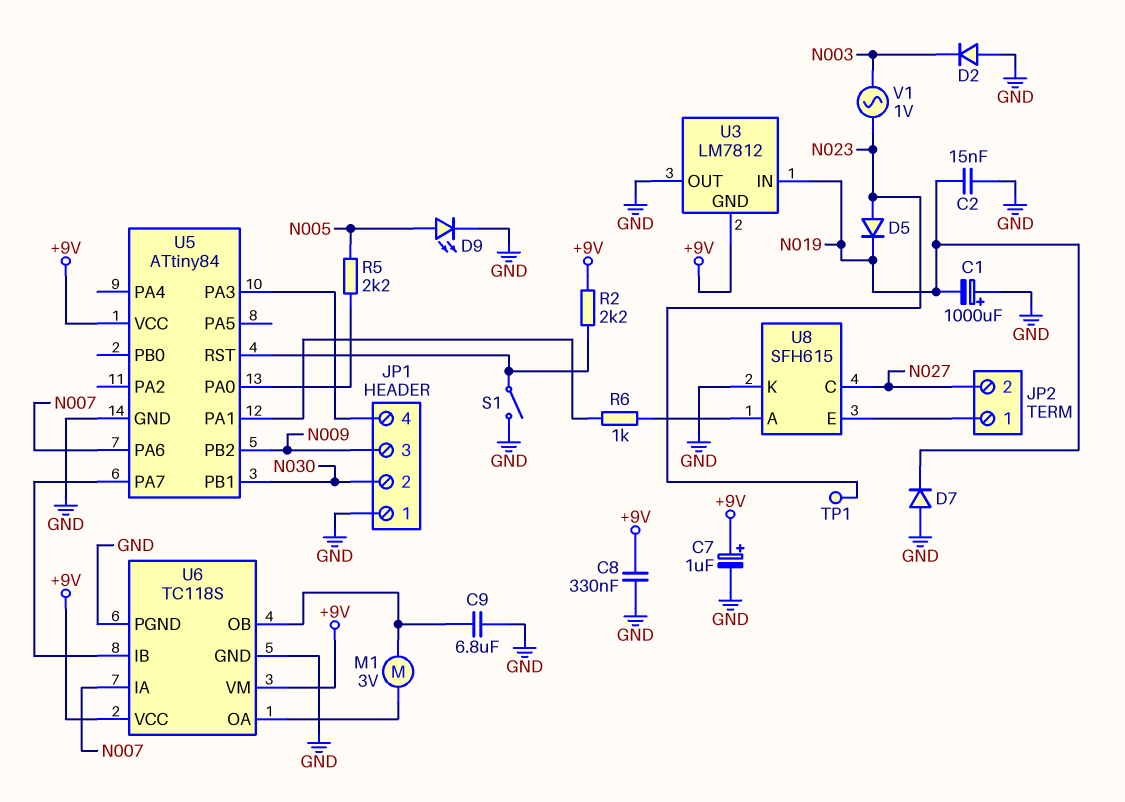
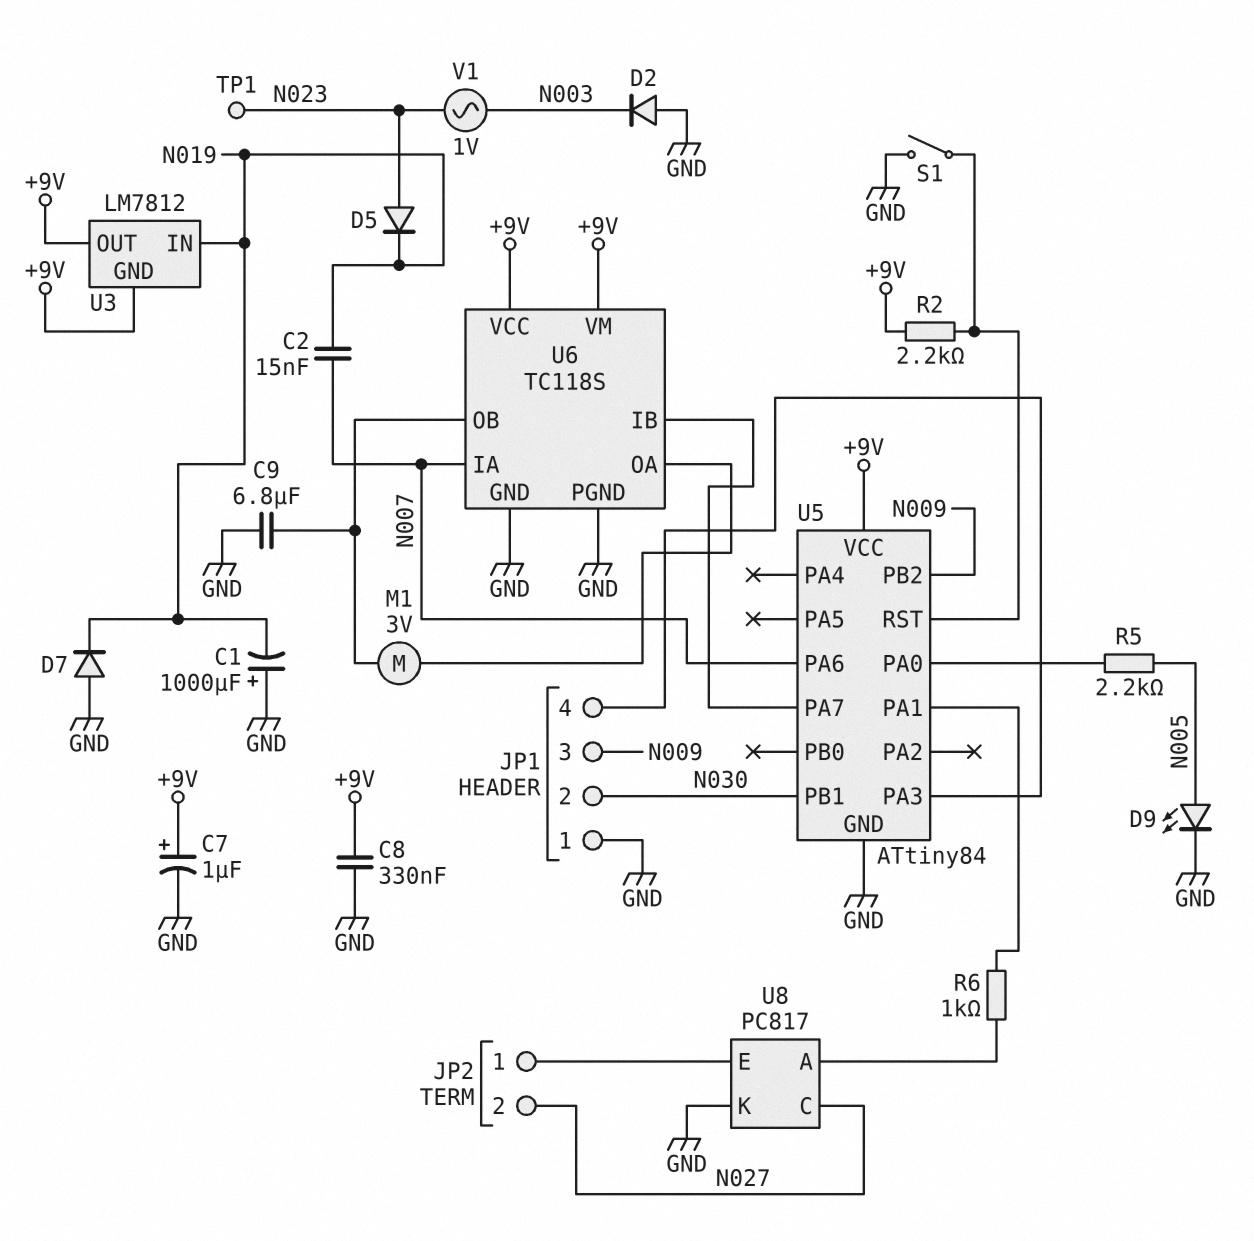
C2: 15nF (GND, N019) -> 15nF (N007, N019)
U3 pin OUT: GND -> +9V
U8: SFH615 -> PC817

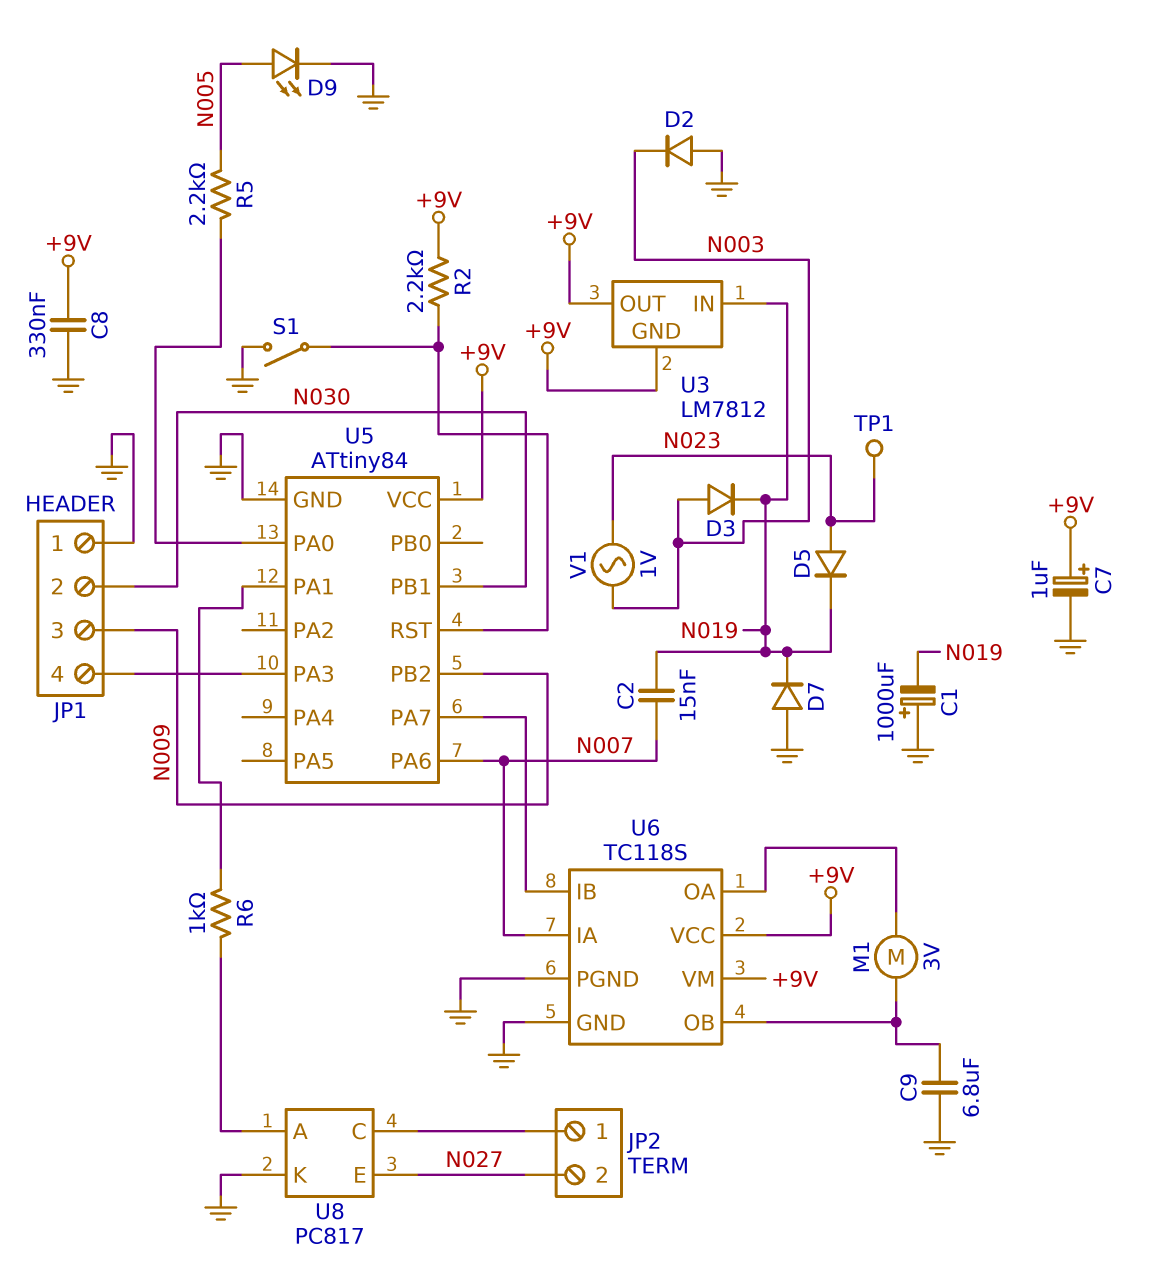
D3: none -> diode (A N003, K N019)
U8 pin C: N027 -> JP2/1
U8 pin E: JP2/1 -> N027

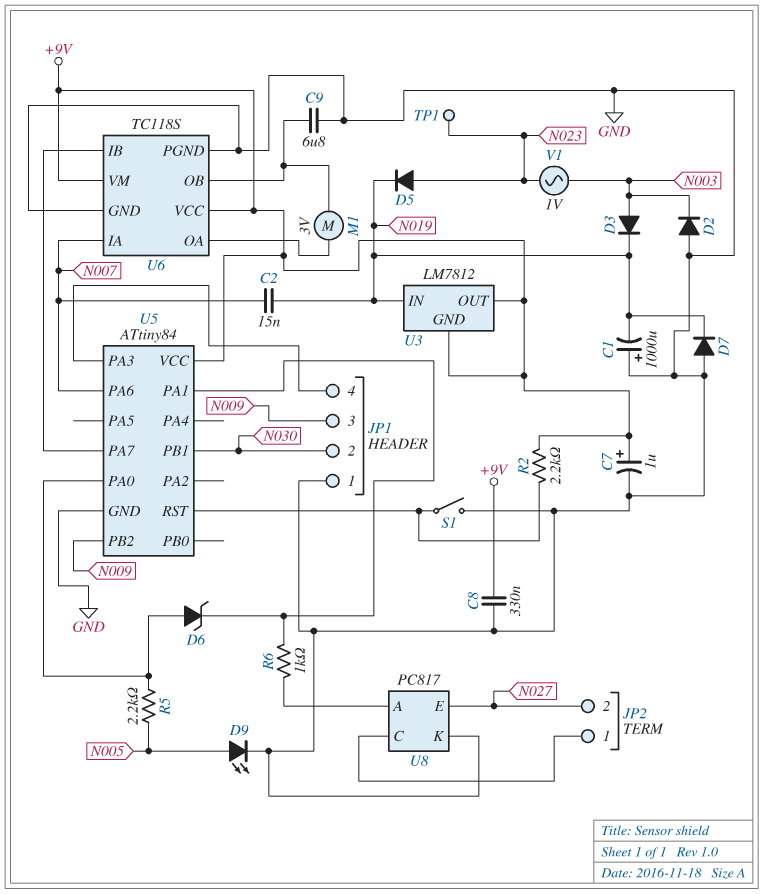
D6: none -> zener (A U5/PA0, K U5/PA1)

